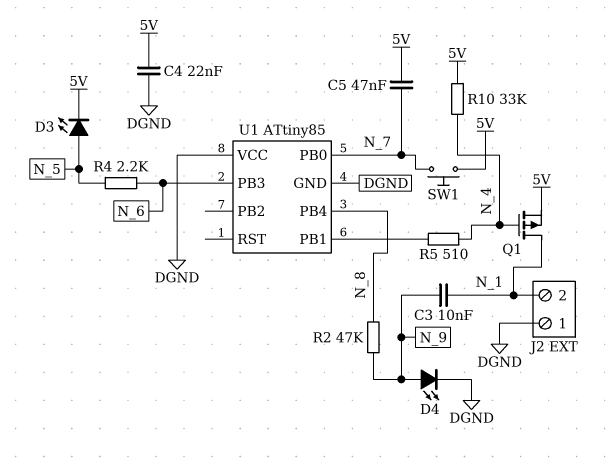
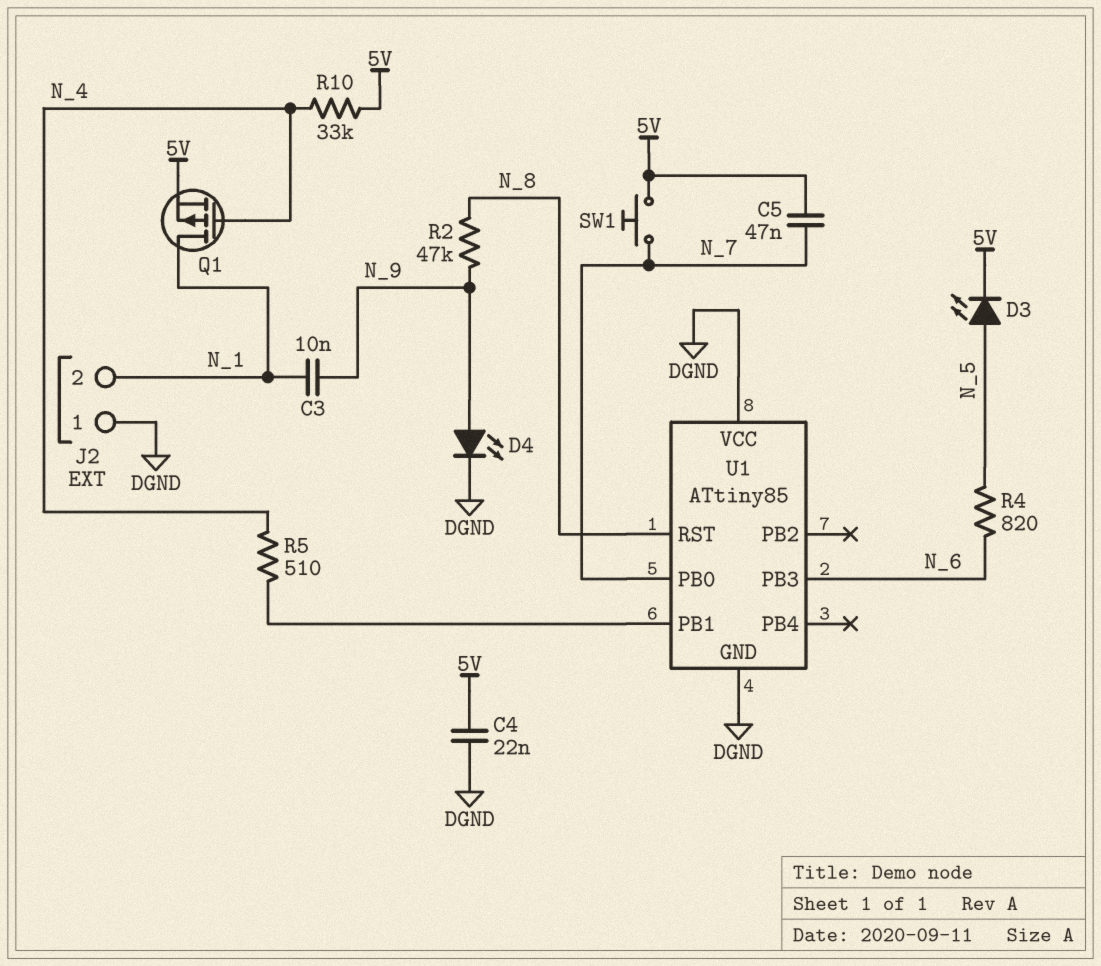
R4: 2.2k (N_5, N_6) -> 820 (N_5, N_6)
U1 pin PB4: N_8 -> none
U1 pin RST: none -> N_8

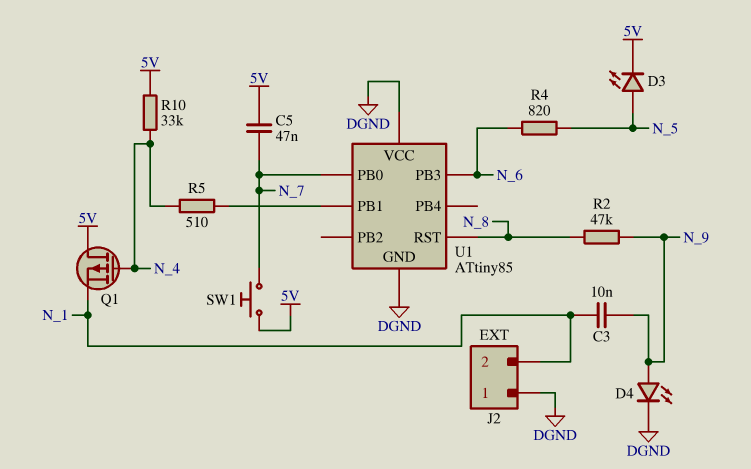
C4: 22nF (5V, DGND) -> none
Q1: PMOS (G N_4, D N_1, S 5V) -> PMOS (G N_4, D 5V, S N_1)

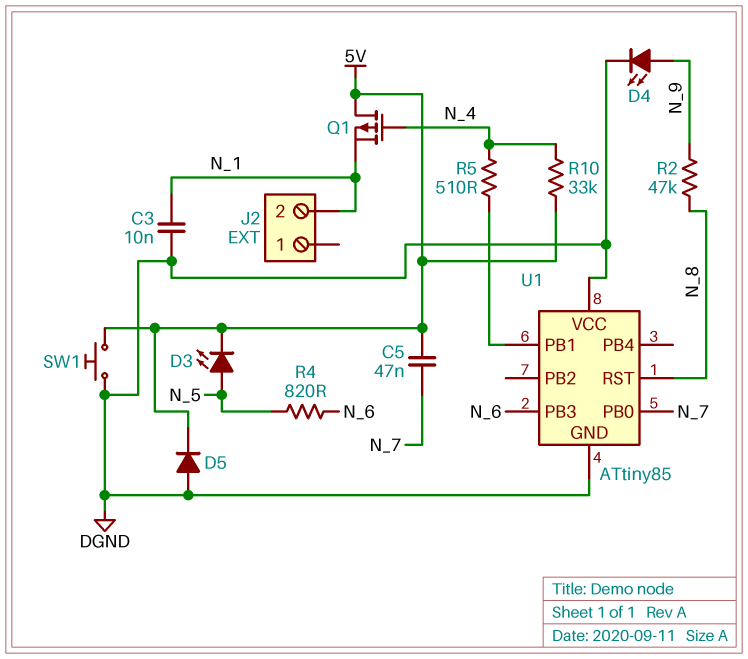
C3: 10nF (N_1, N_9) -> 10nF (DGND, N_1)
D5: none -> diode (A DGND, K 5V)
J2 pin 1: DGND -> none
SW1: button (5V, N_7) -> button (5V, DGND)

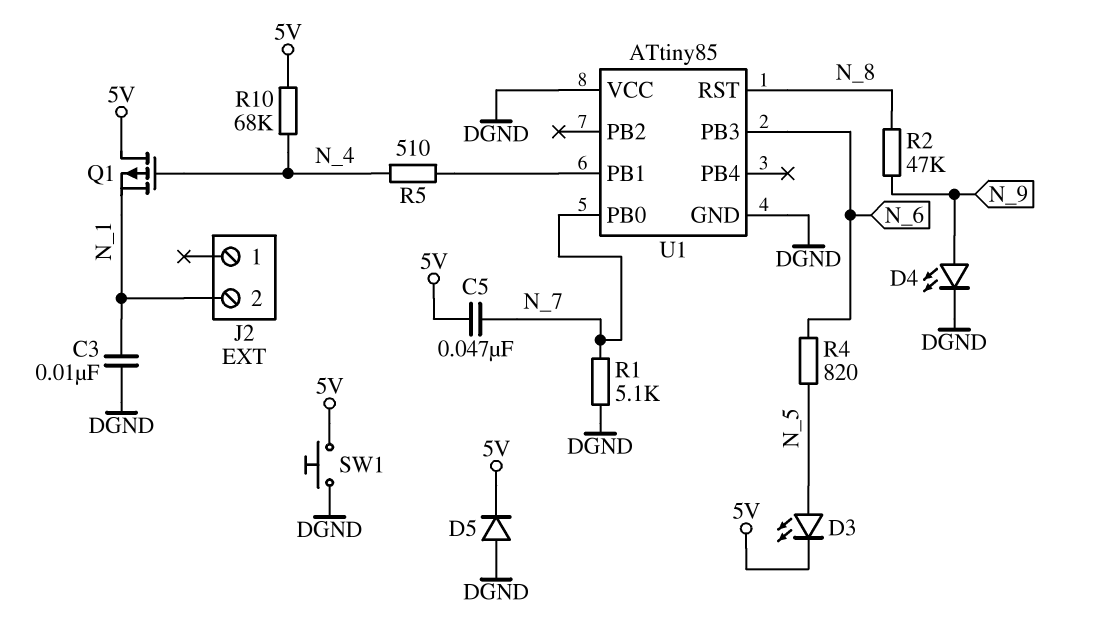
R1: none -> 5.1k (DGND, N_7)
R10: 33k (5V, N_4) -> 68k (5V, N_4)

